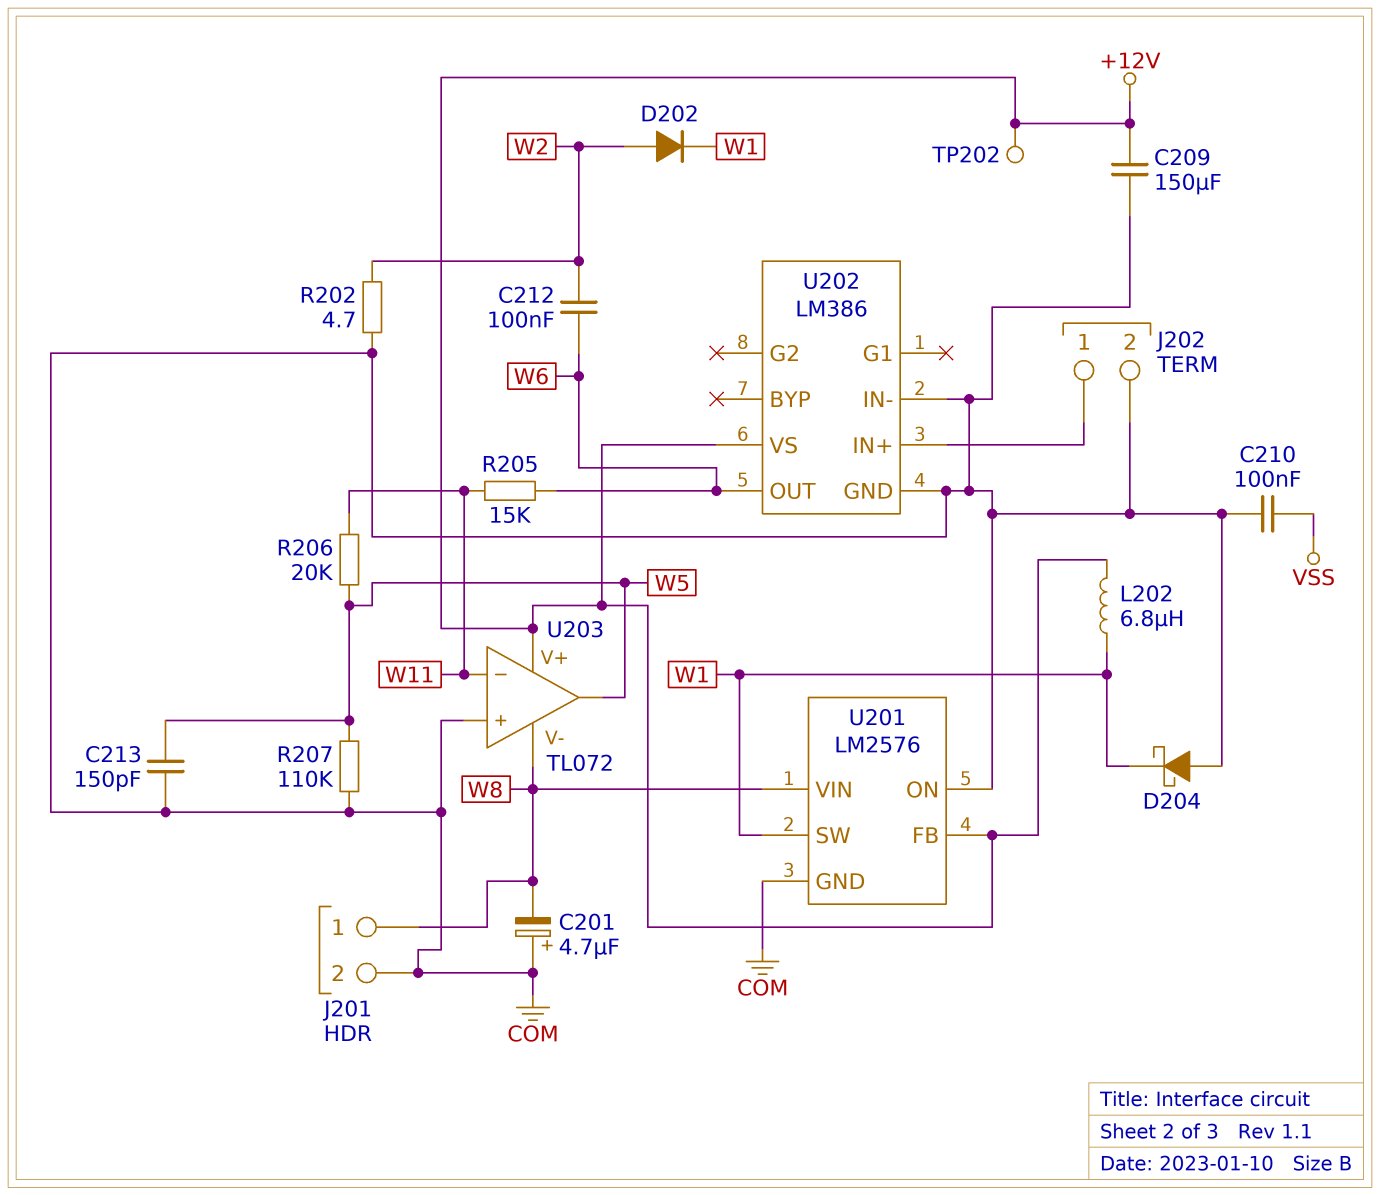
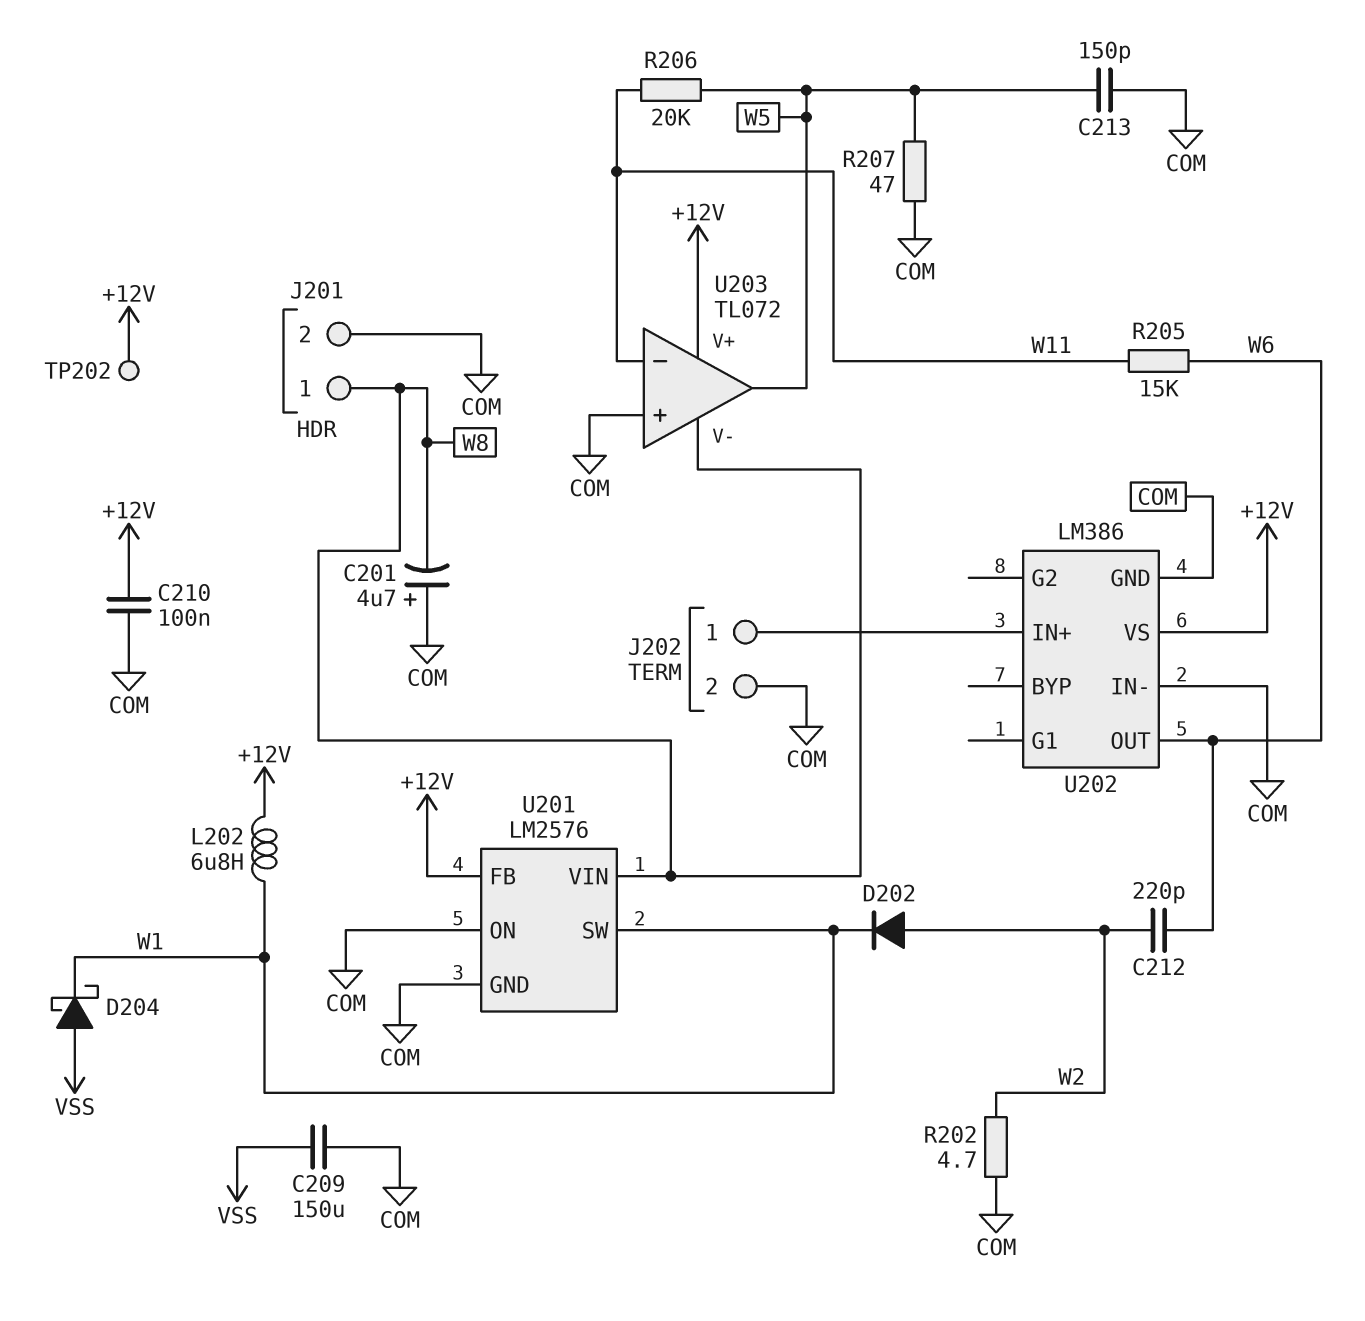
C209: 150uF (+12V, COM) -> 150uF (COM, VSS)
C210: 100nF (COM, VSS) -> 100nF (+12V, COM)
C212: 100nF (W2, W6) -> 220pF (W2, W6)
D204: schottky (A COM, K W1) -> schottky (A VSS, K W1)
R207: 110k (COM, W5) -> 47 (COM, W5)

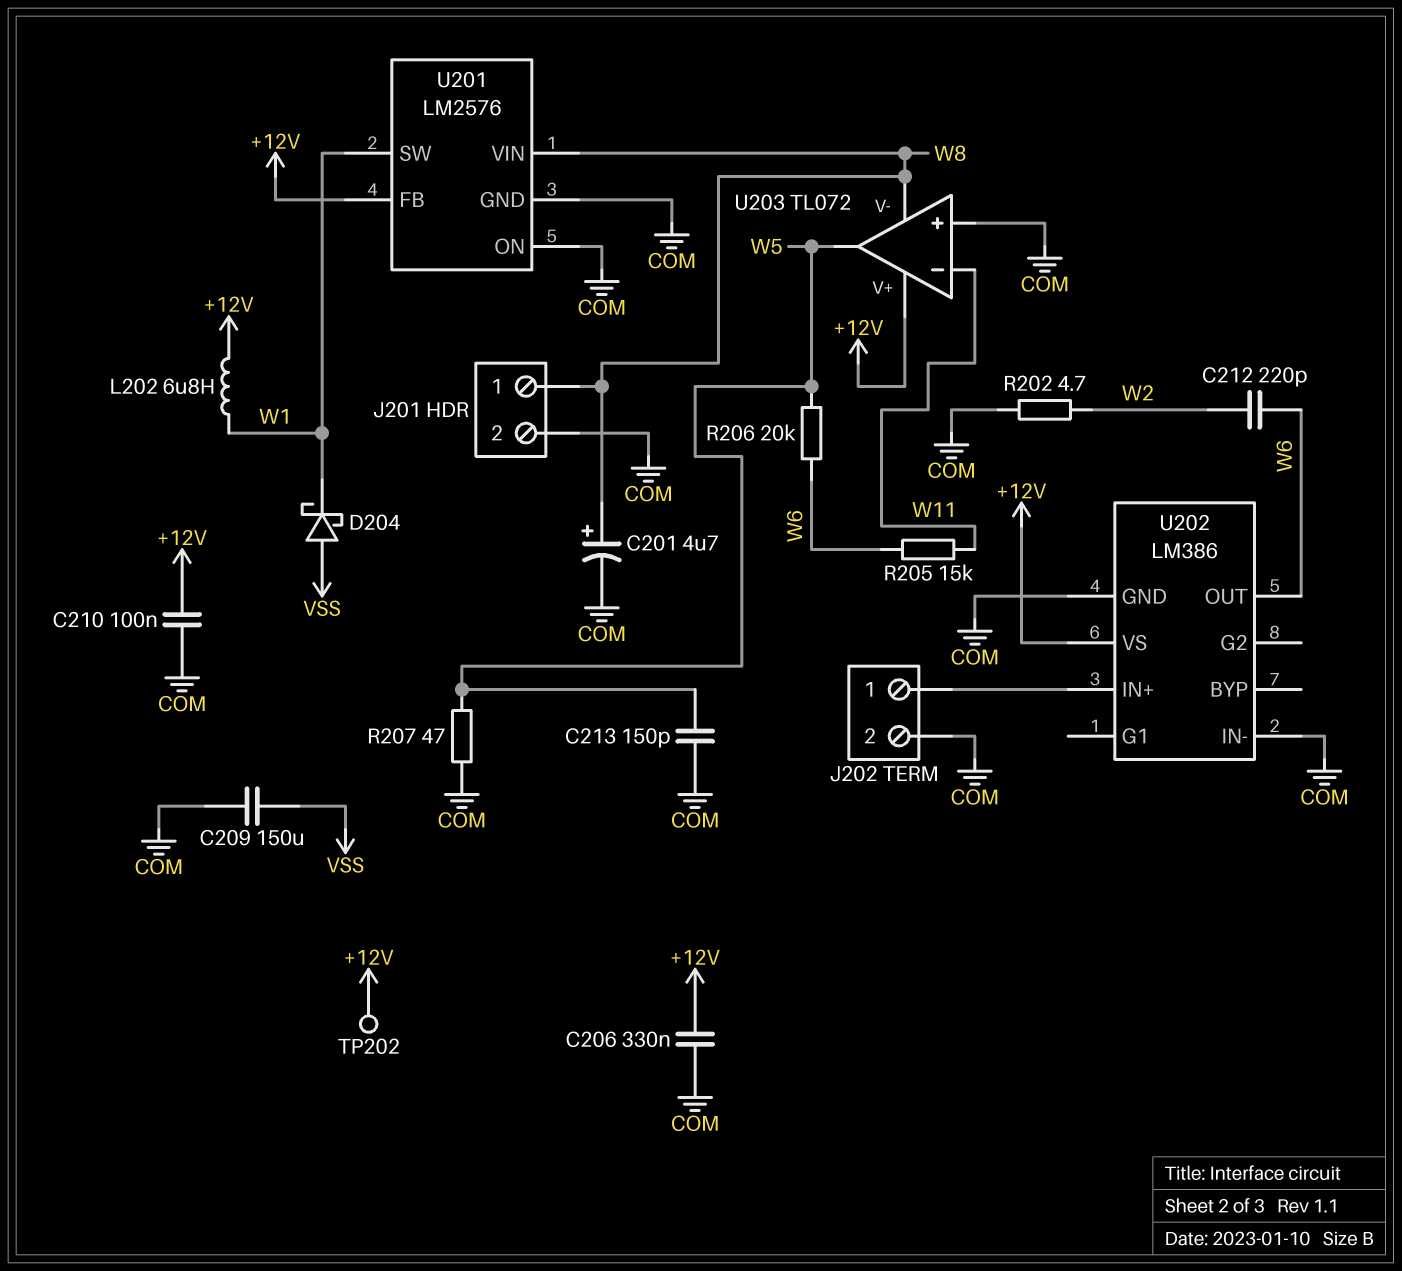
C201: 4.7uF (plus COM, minus W8) -> 4.7uF (plus W8, minus COM)
C206: none -> 330nF (+12V, COM)
D202: diode (A W2, K W1) -> none
R206: 20k (W5, W11) -> 20k (W5, W6)

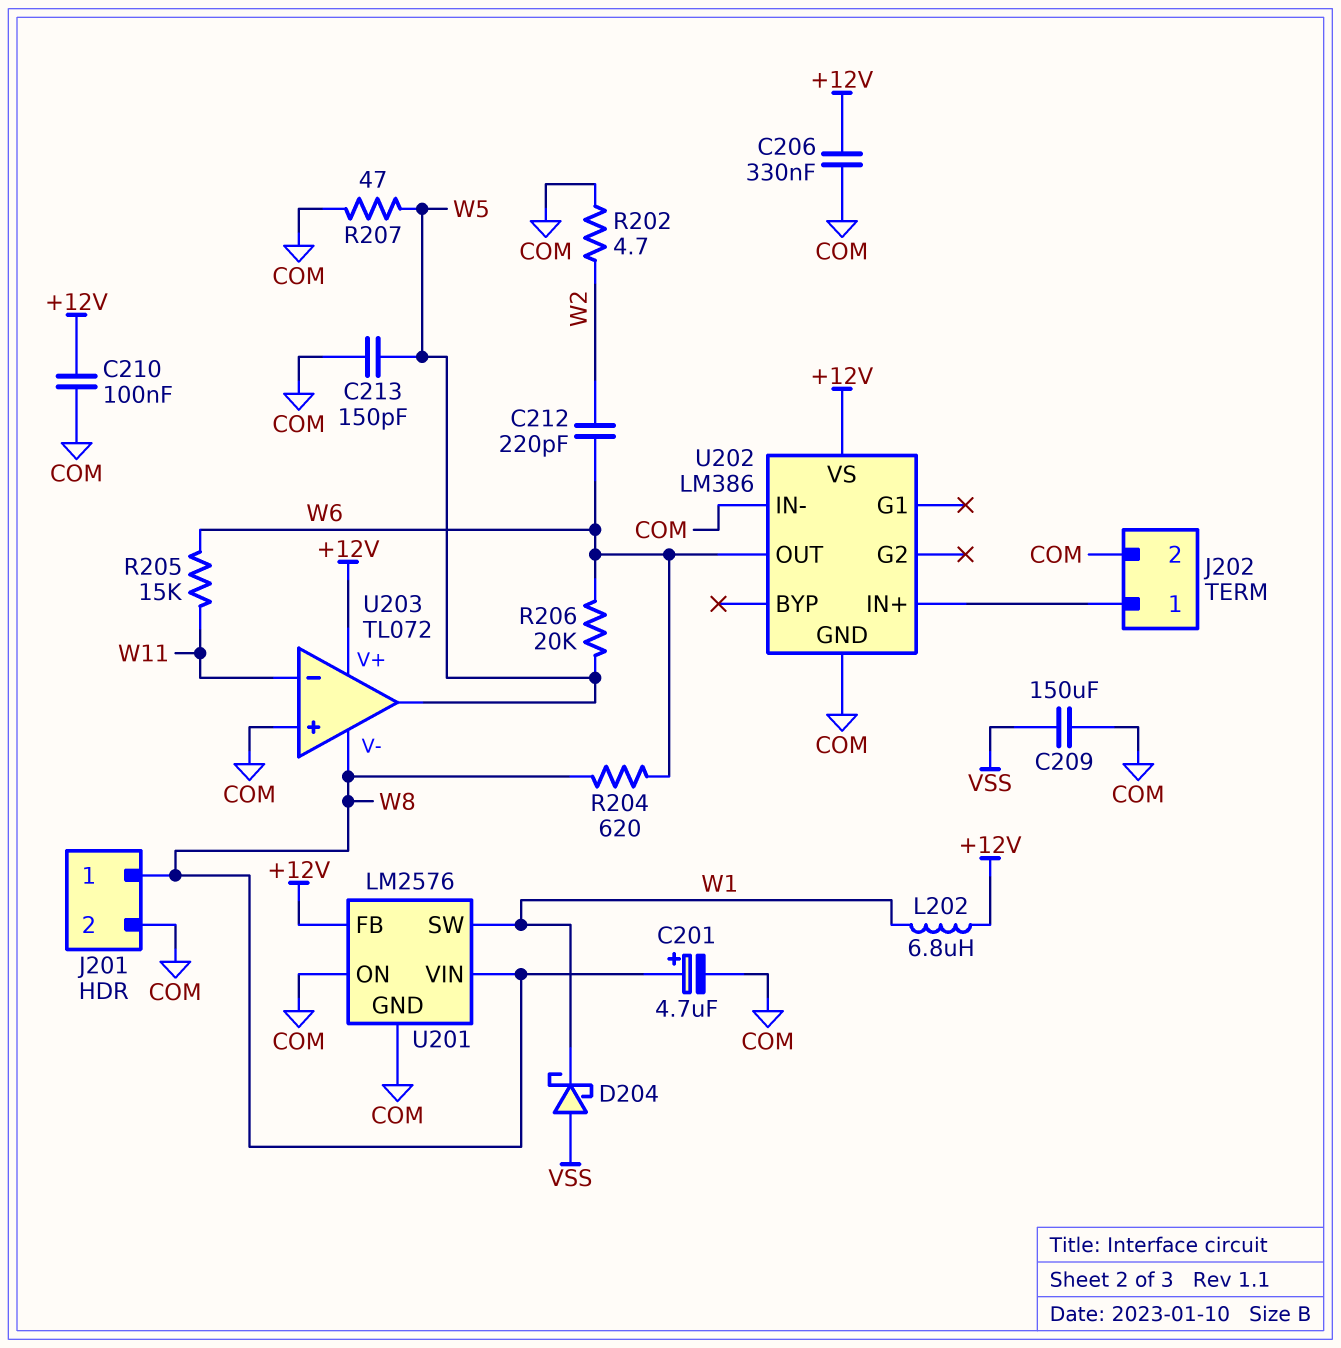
R204: none -> 620 (W6, W8)
TP202: test point (+12V) -> none

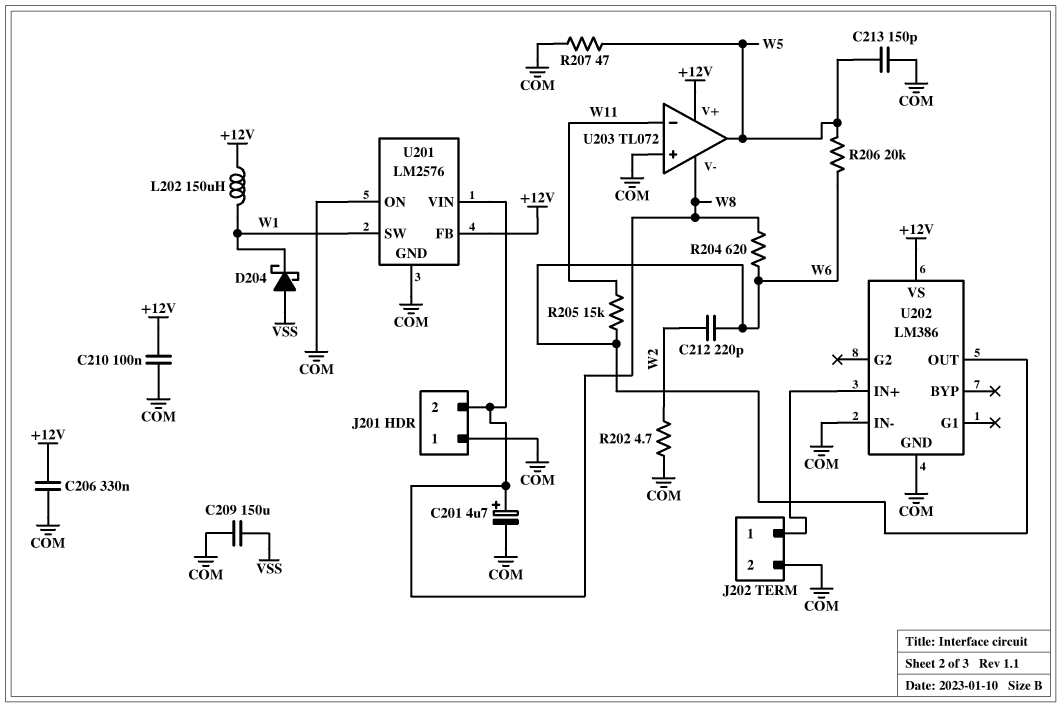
J201 pin 1: W8 -> COM
J201 pin 2: COM -> W8
L202: 6.8uH (+12V, W1) -> 150uH (+12V, W1)

